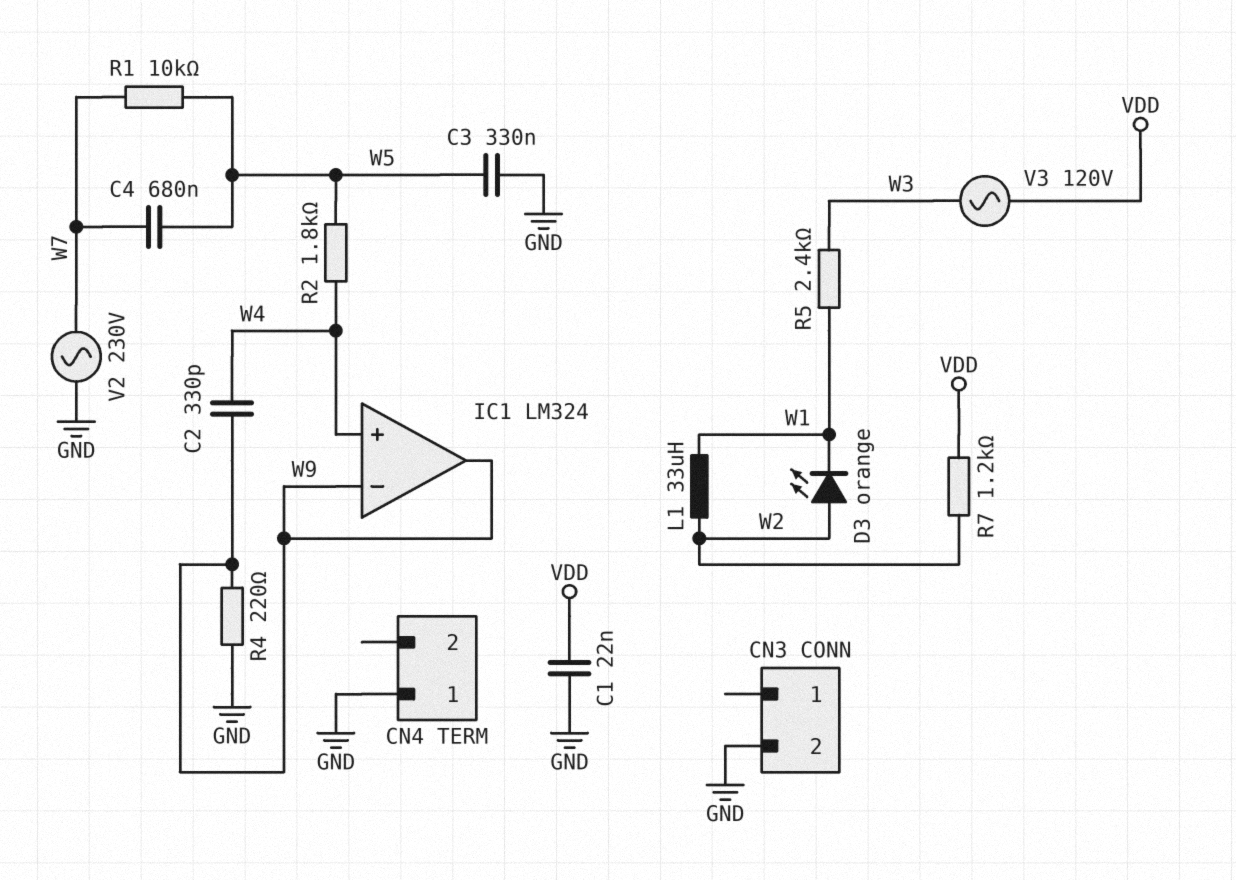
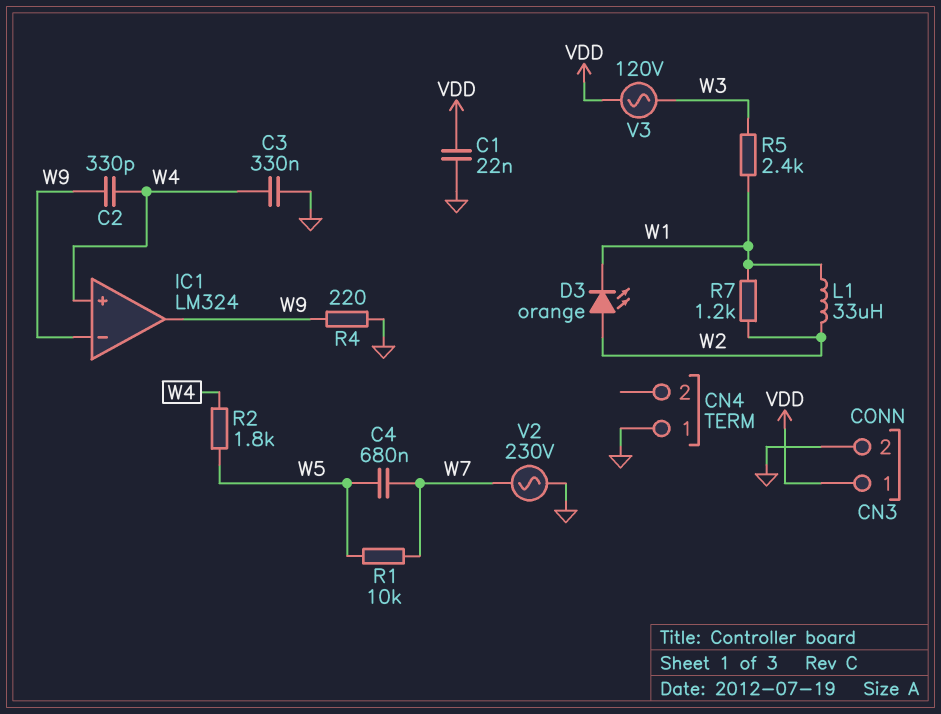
C3: 330nF (GND, W5) -> 330nF (GND, W4)
CN3 pin 1: none -> VDD
R7: 1.2k (VDD, W2) -> 1.2k (W1, W2)

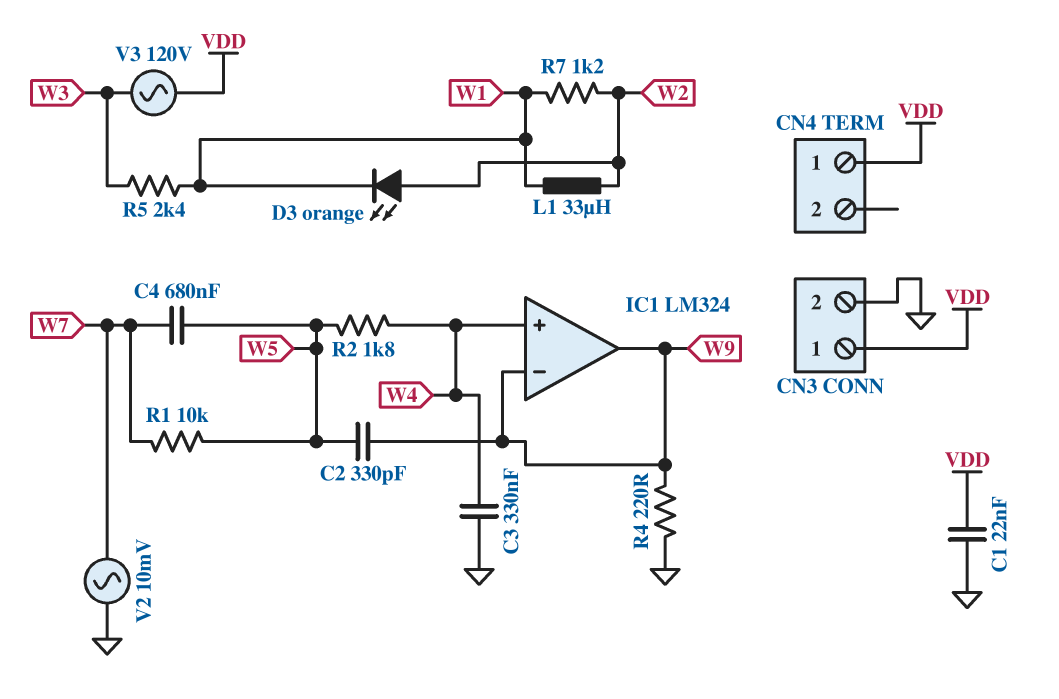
C2: 330pF (W4, W9) -> 330pF (W5, W9)
CN4 pin 1: GND -> VDD
V2: AC 230V (GND, W7) -> AC 10mV (GND, W7)

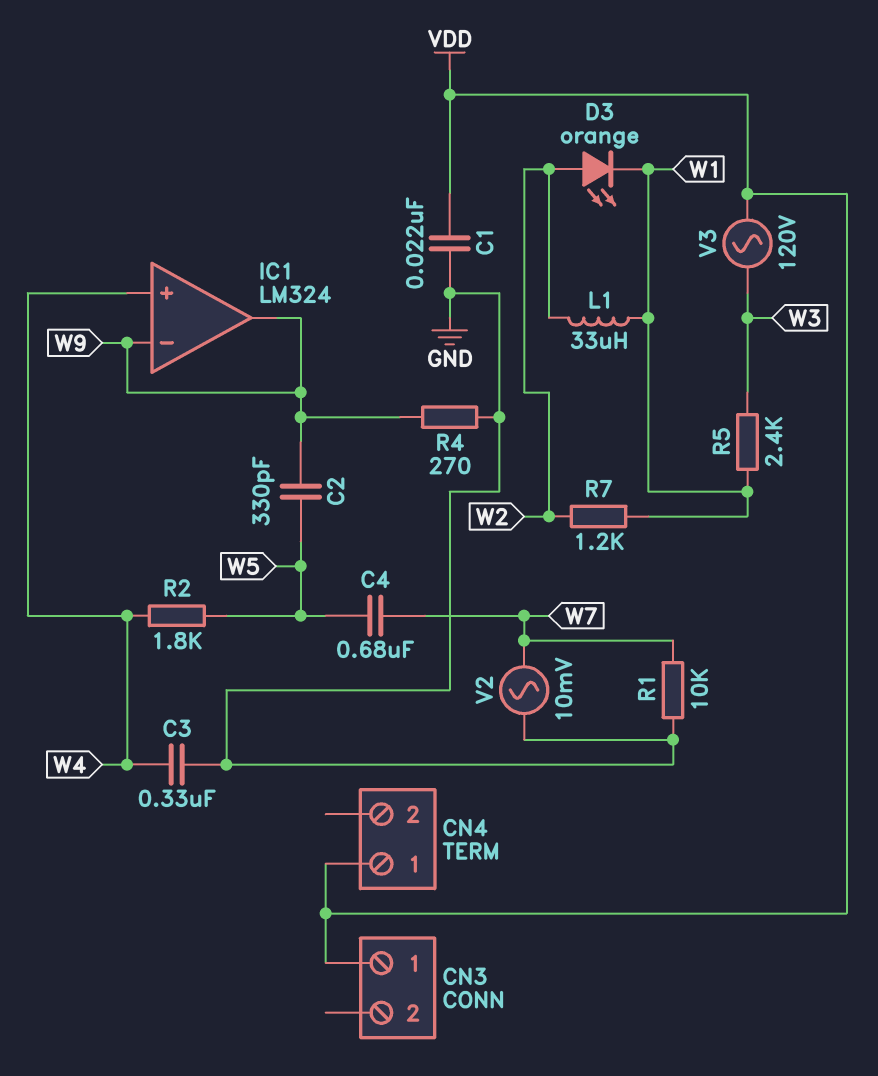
CN3 pin 2: GND -> none
R1: 10k (W5, W7) -> 10k (GND, W7)
R4: 220 (GND, W9) -> 270 (GND, W9)

